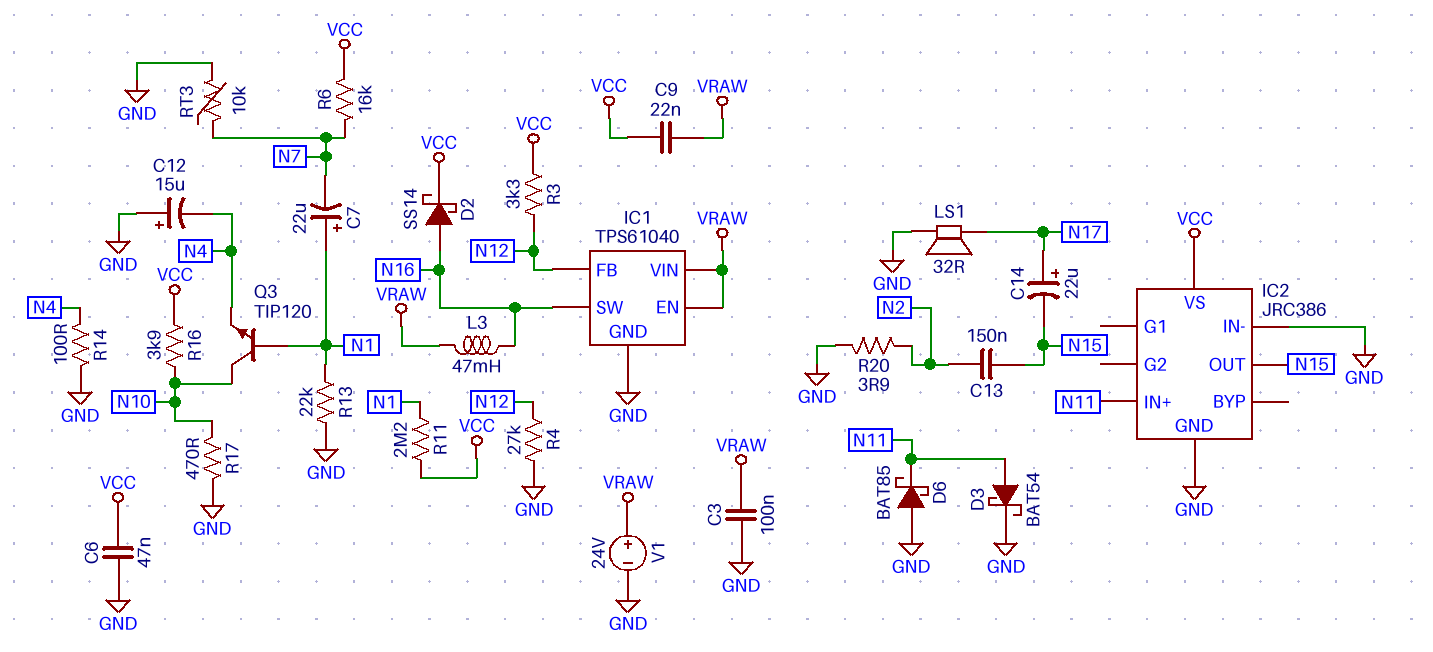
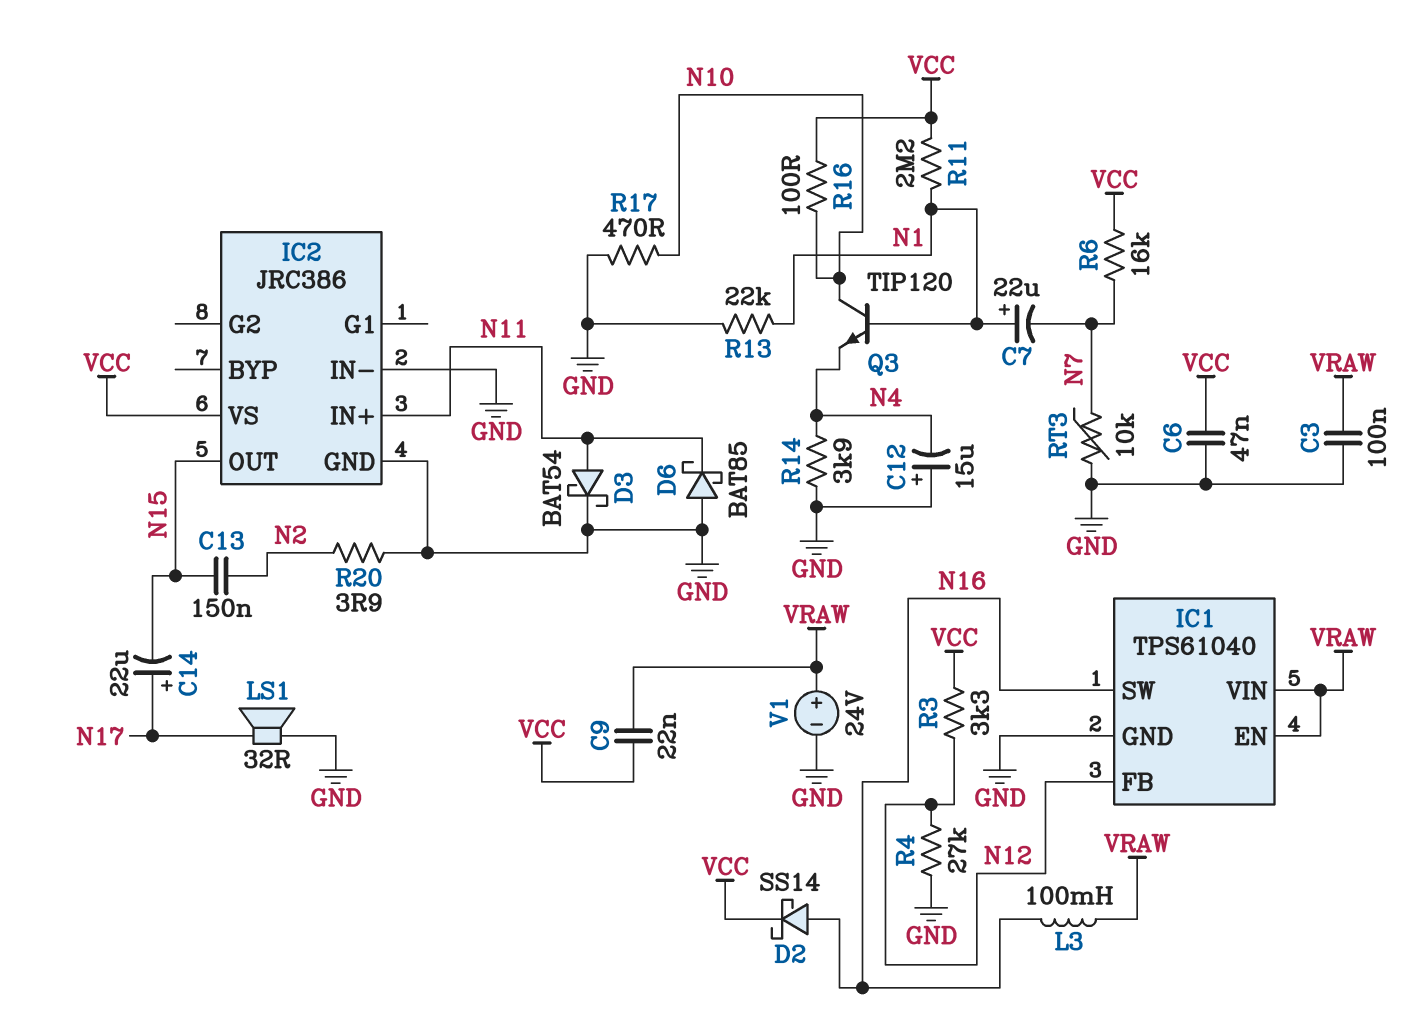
L3: 47mH (N16, VRAW) -> 100mH (N16, VRAW)
R14: 100 (GND, N4) -> 3.9k (GND, N4)
R16: 3.9k (N10, VCC) -> 100 (N10, VCC)

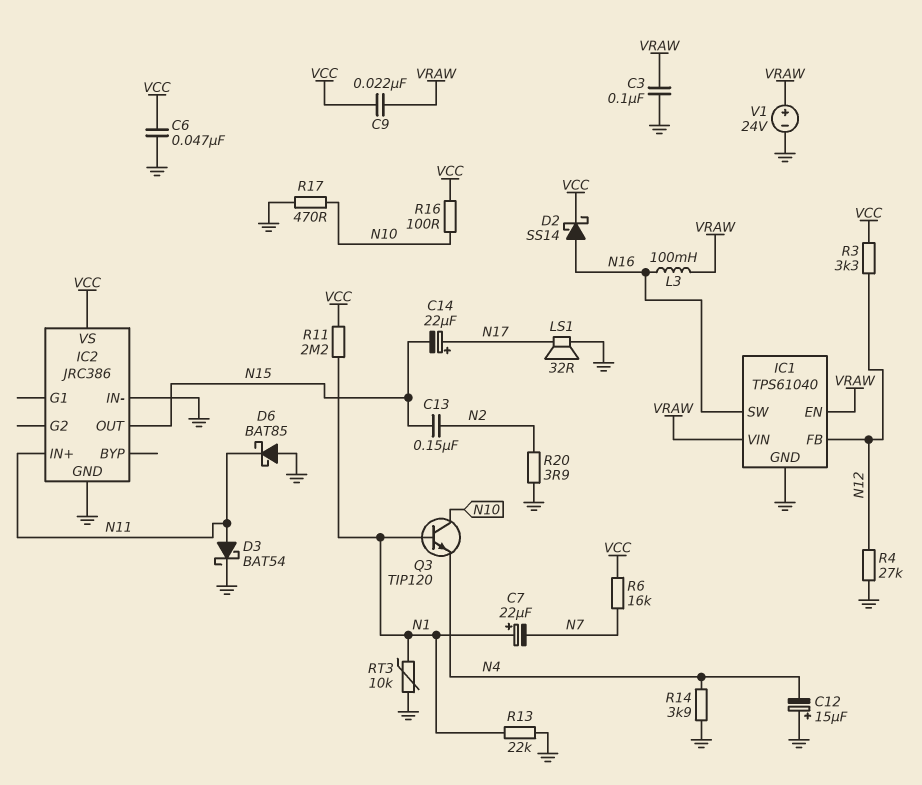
RT3: 10k (GND, N7) -> 10k (GND, N1)

